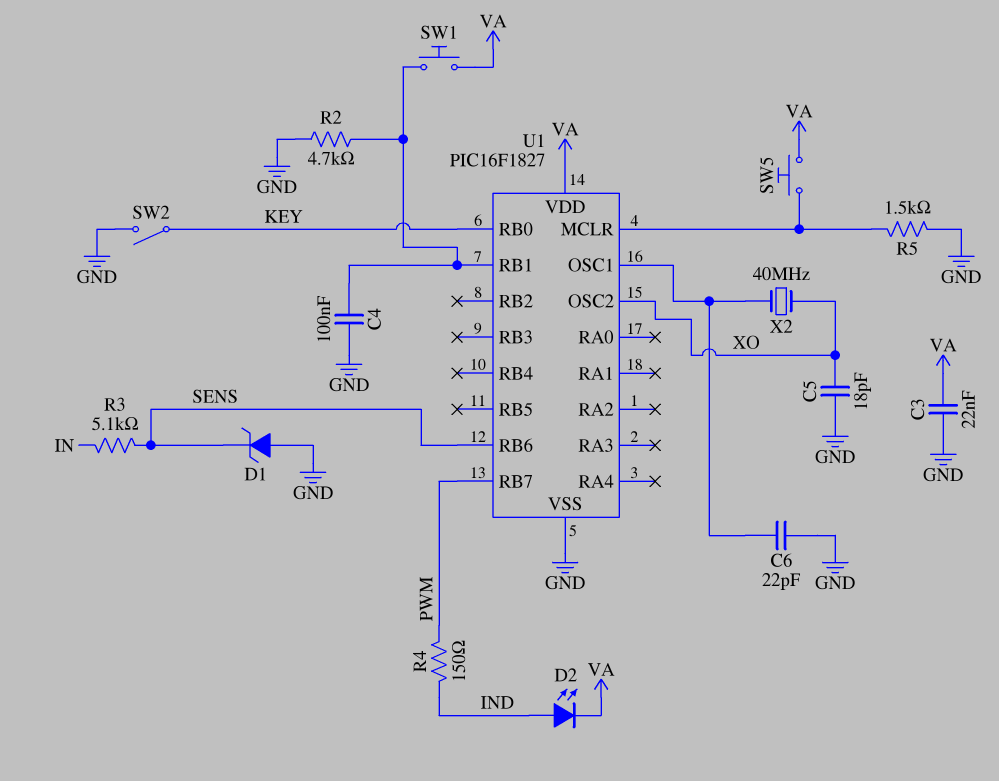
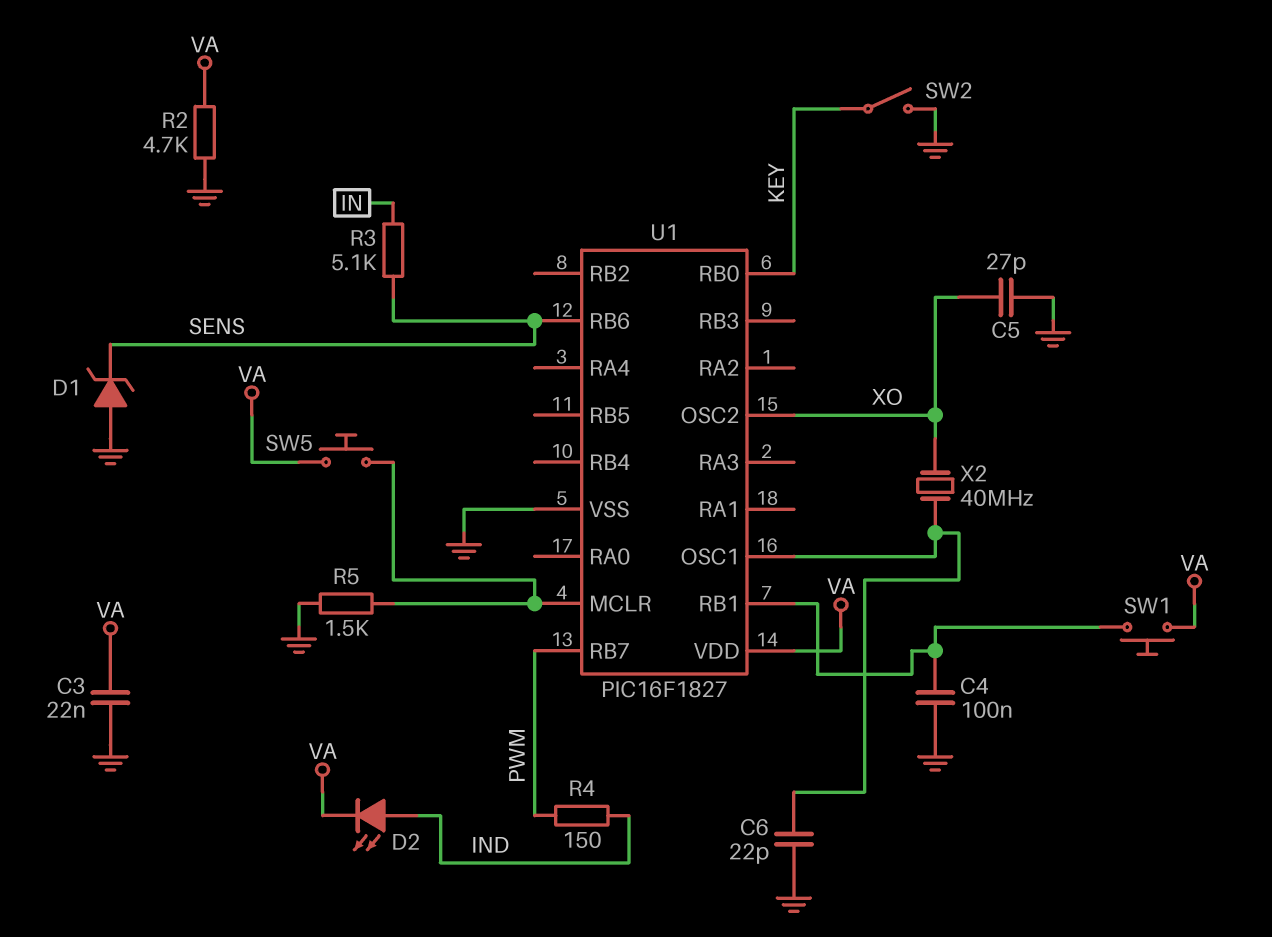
C5: 18pF (GND, XO) -> 27pF (GND, XO)
R2: 4.7k (GND, U1/RB1) -> 4.7k (GND, VA)

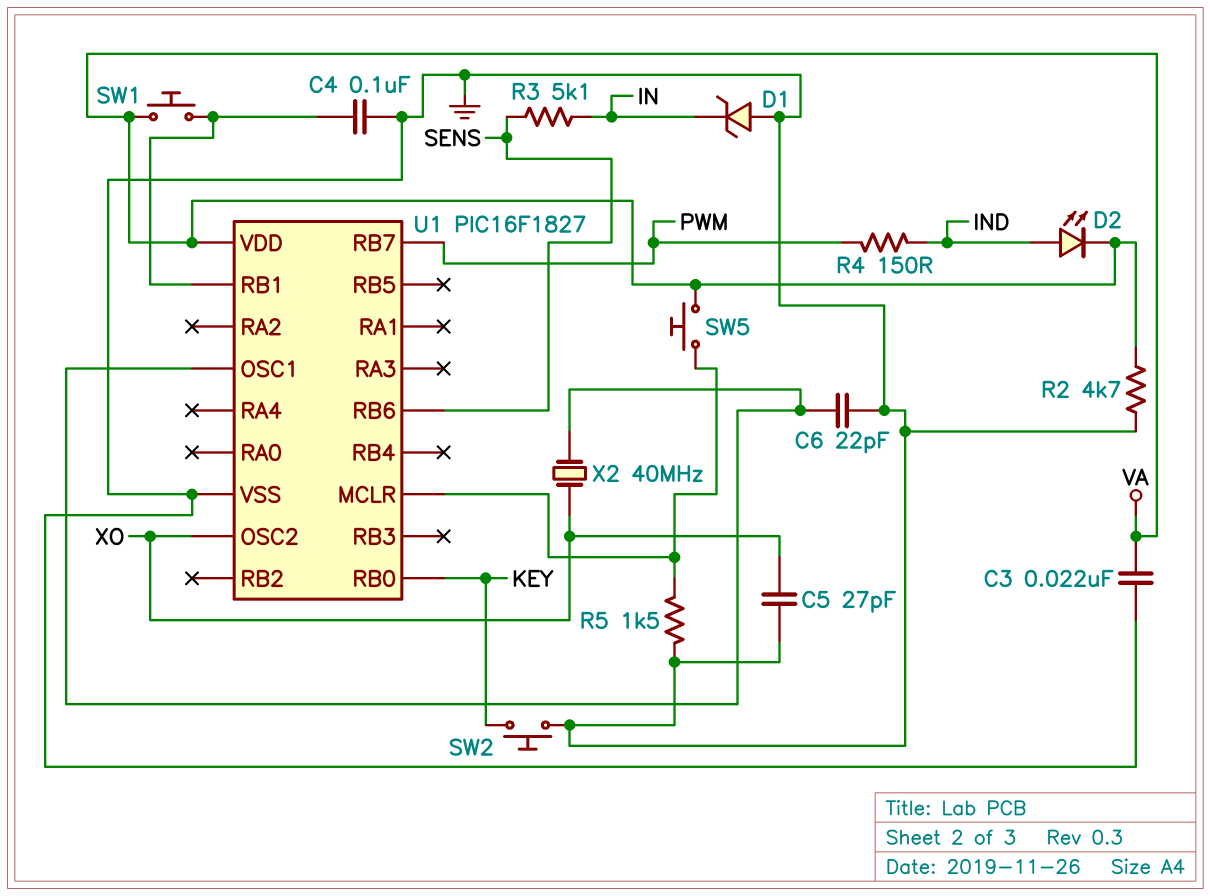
D1: zener (A GND, K SENS) -> zener (A GND, K IN)
SW2: switch (GND, KEY) -> button (GND, KEY)

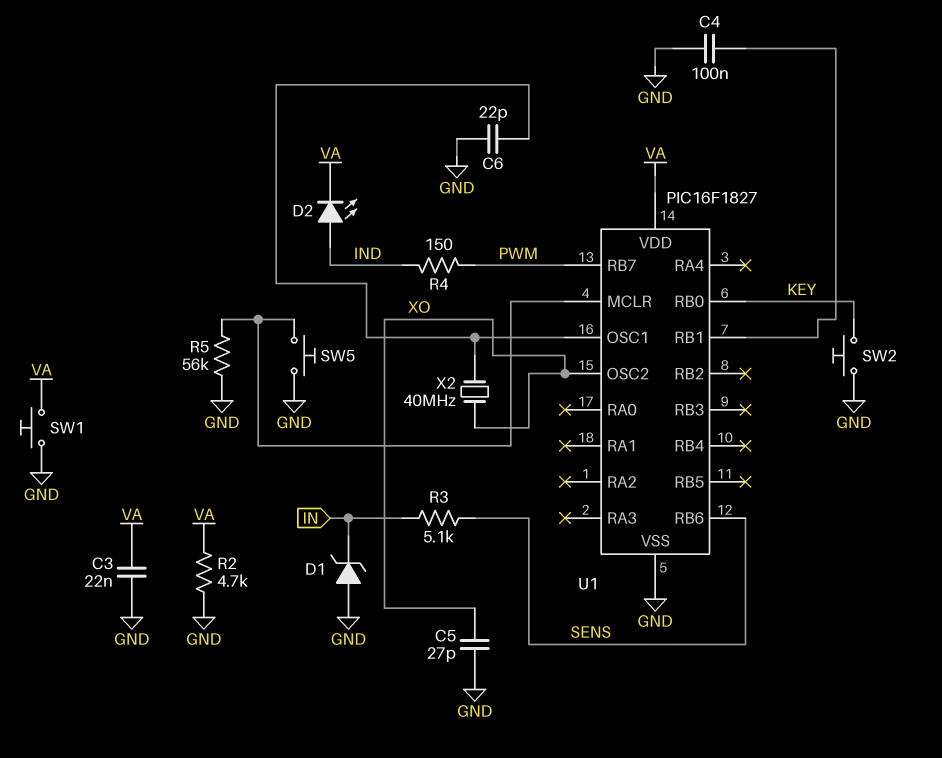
R5: 1.5k (GND, U1/MCLR) -> 56k (GND, U1/MCLR)
SW1: button (U1/RB1, VA) -> button (GND, VA)
SW5: button (U1/MCLR, VA) -> button (GND, U1/MCLR)

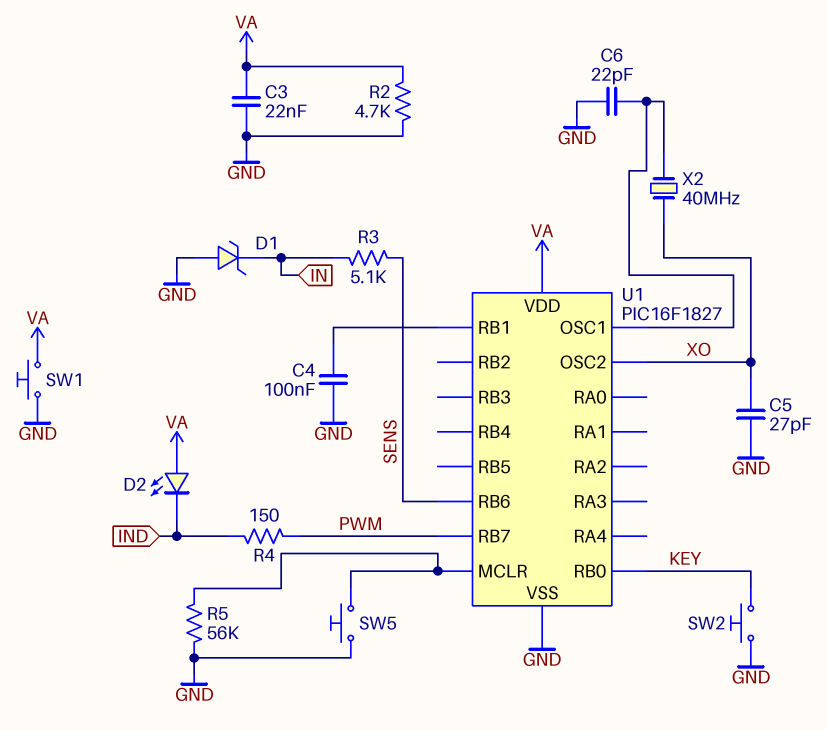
D2: LED (A IND, K VA) -> LED (A VA, K IND)

